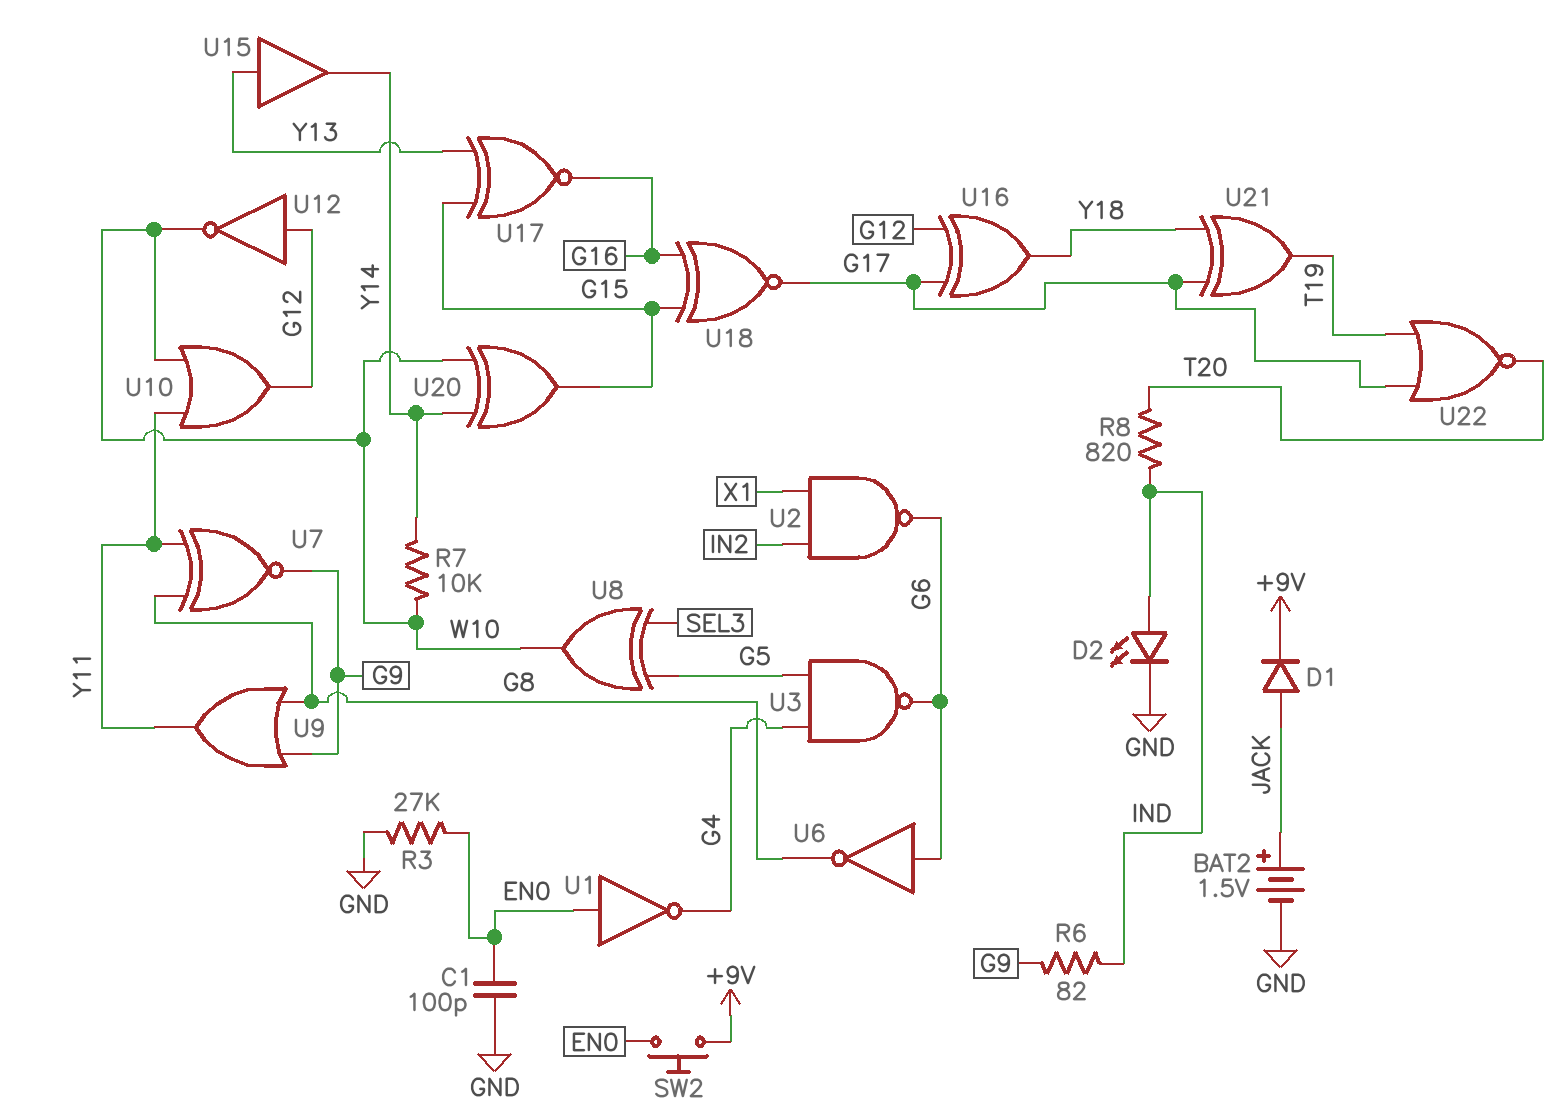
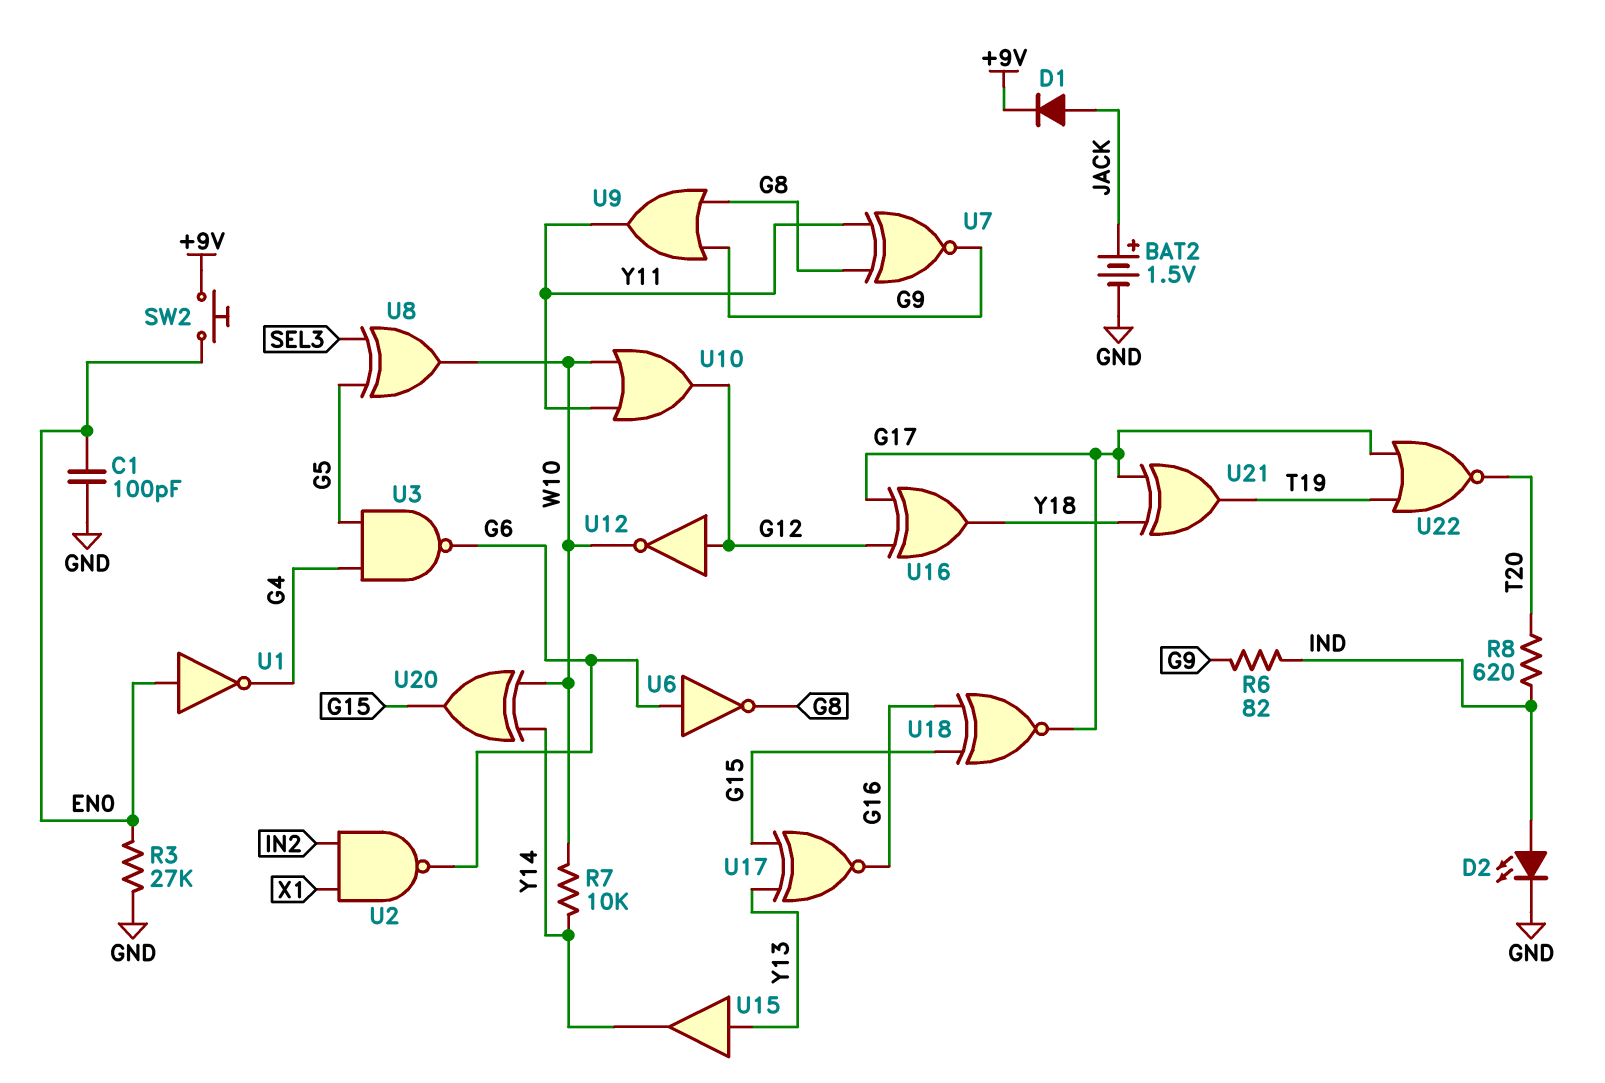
R8: 820 (IND, T20) -> 620 (IND, T20)

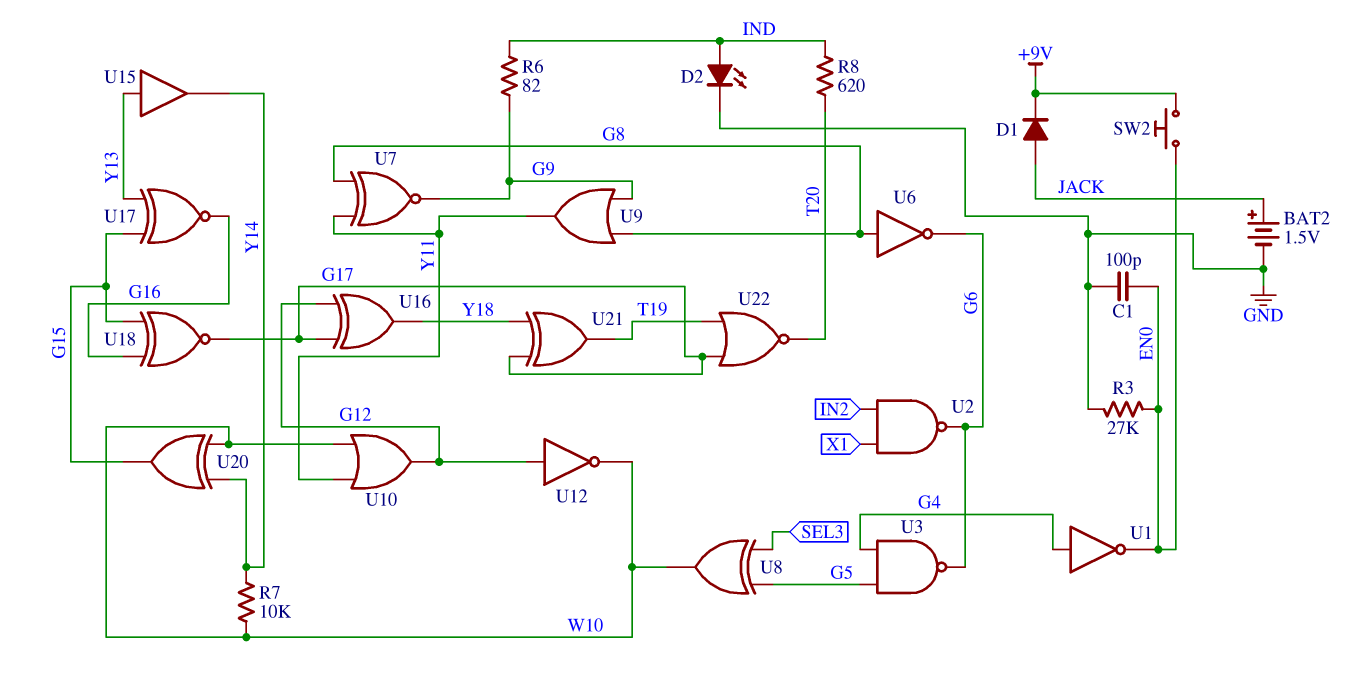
U1: NOT (in EN0, out G4) -> NOT (in G4, out EN0)
U6: NOT (in G6, out G8) -> NOT (in G8, out G6)

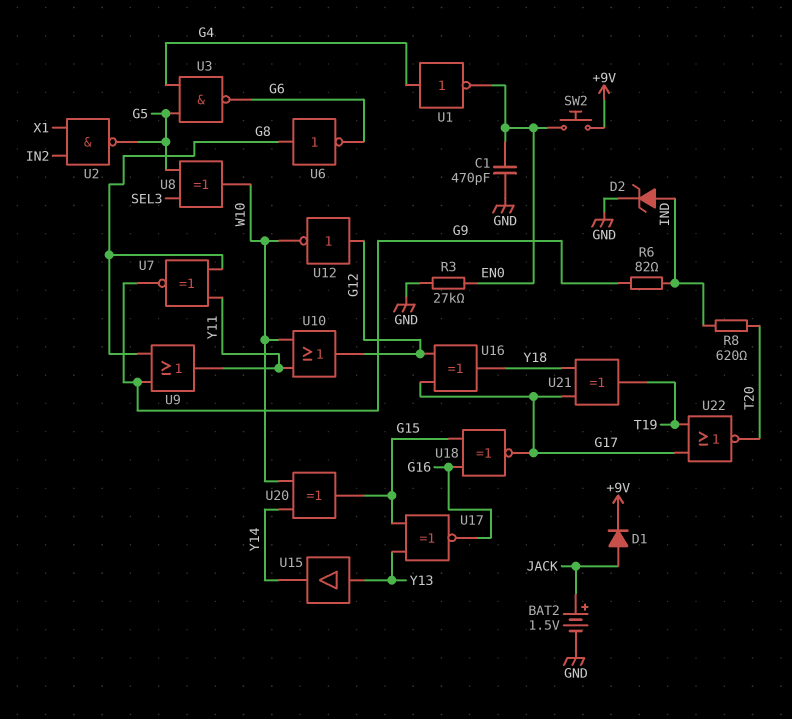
C1: 100pF (EN0, GND) -> 470pF (EN0, GND)
D2: LED (A IND, K GND) -> zener (A IND, K GND)
R7: 10k (W10, Y14) -> none
U2: NAND (in IN2, in X1, out G6) -> NAND (in IN2, in X1, out G5)

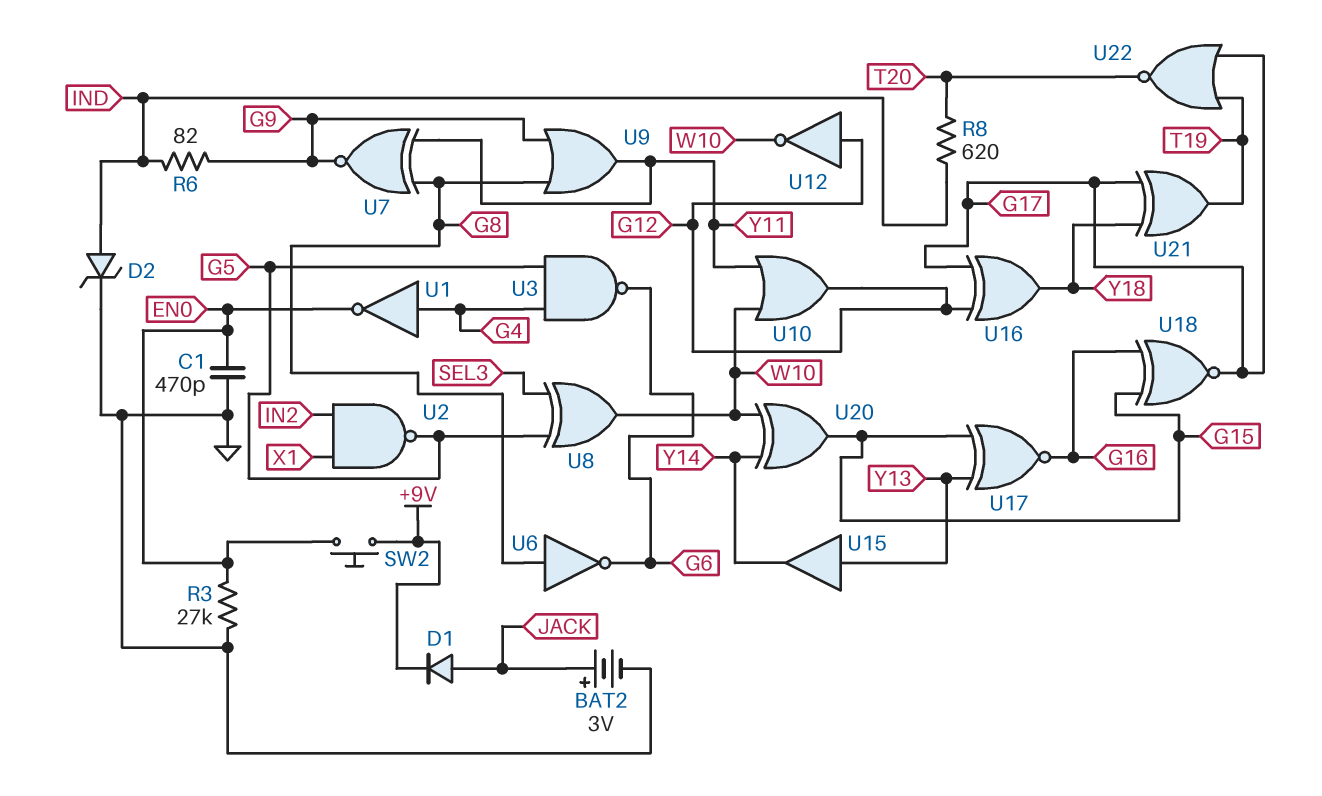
BAT2: 1.5V (plus JACK, minus GND) -> 3V (plus JACK, minus GND)

